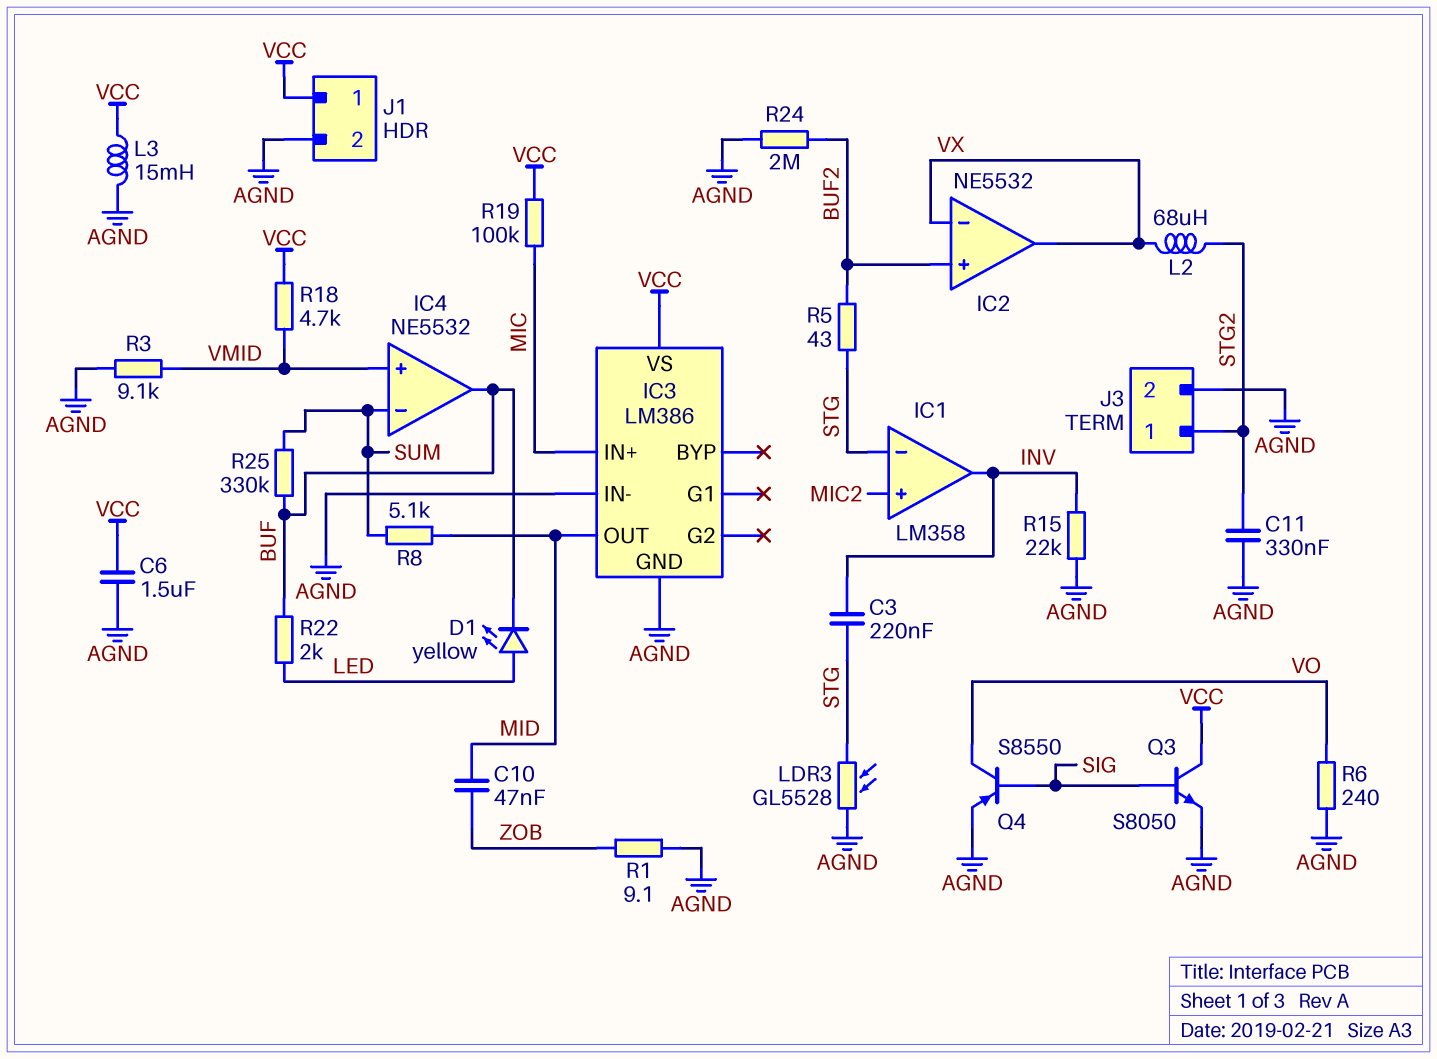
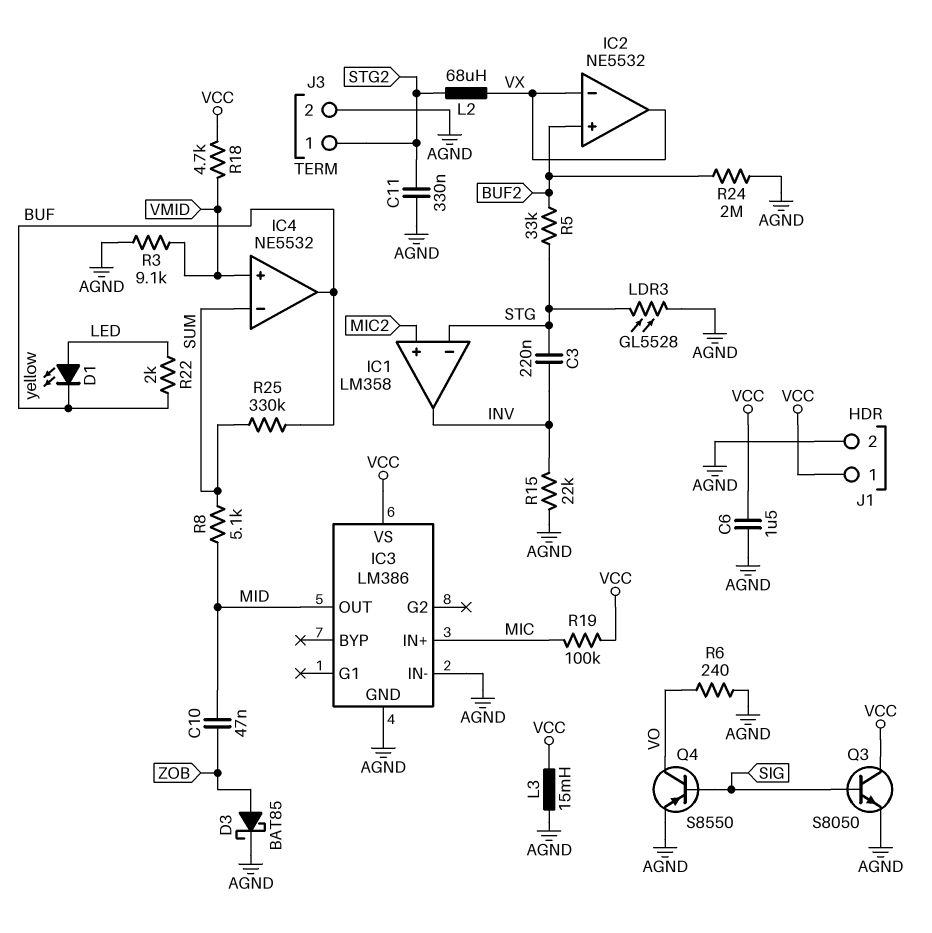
D3: none -> schottky BAT85 (A ZOB, K AGND)
R1: 9.1 (AGND, ZOB) -> none
R5: 43 (BUF2, STG) -> 33k (BUF2, STG)

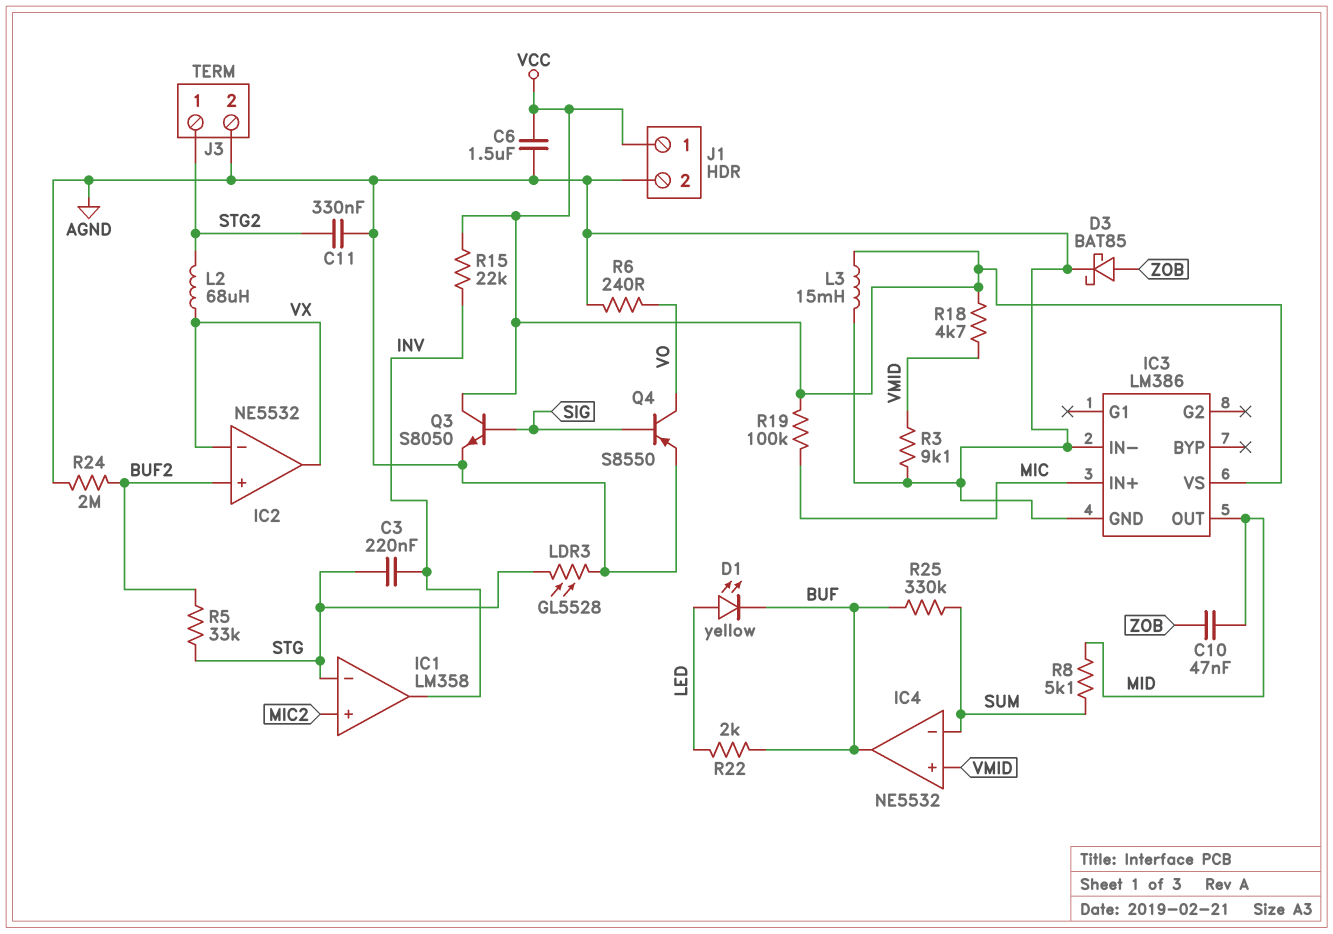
R15: 22k (AGND, INV) -> 22k (INV, VCC)

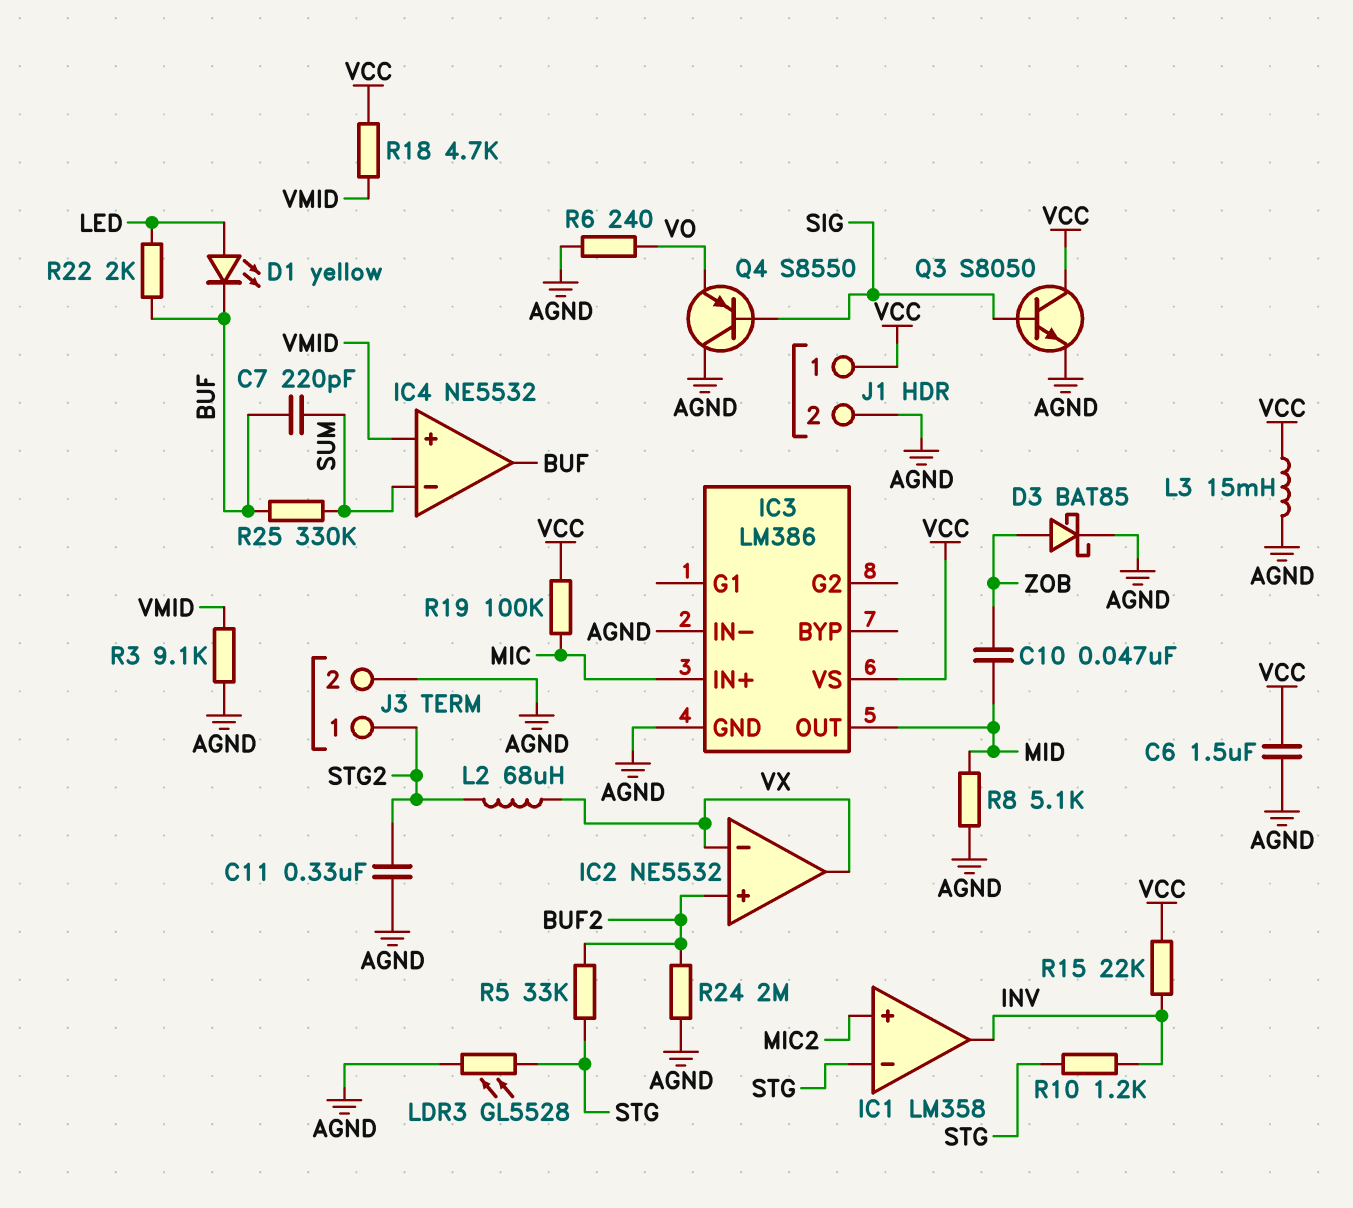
C3: 220nF (INV, STG) -> none
C7: none -> 220pF (BUF, SUM)
Q4: PNP S8550 (B SIG, C VO, E AGND) -> PNP S8550 (B SIG, C AGND, E VO)
R8: 5.1k (MID, SUM) -> 5.1k (AGND, MID)
R10: none -> 1.2k (INV, STG)

